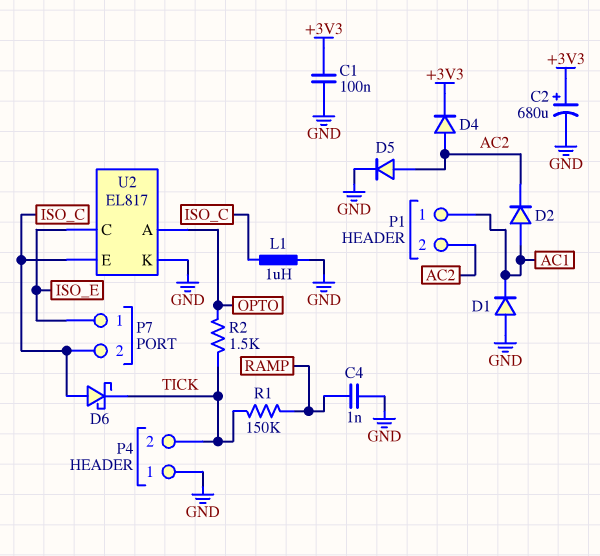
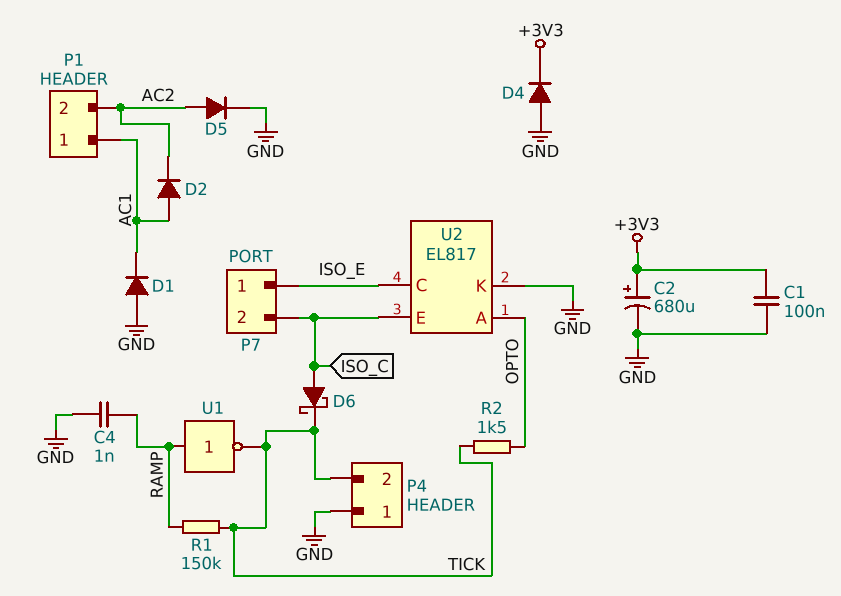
D4: diode (A AC2, K +3V3) -> diode (A GND, K +3V3)
L1: 1uH (GND, ISO_C) -> none
U1: none -> NOT (in RAMP, out TICK)

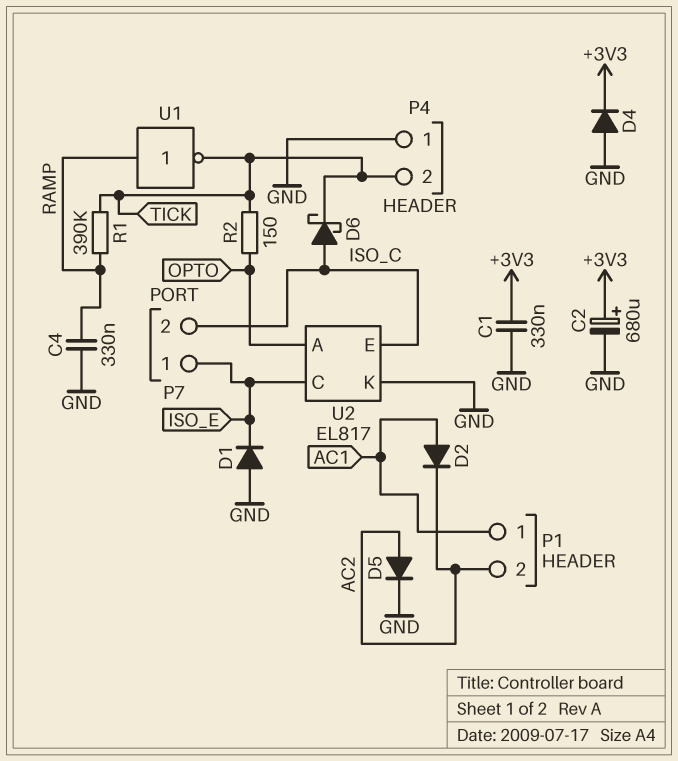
C1: 100nF (+3V3, GND) -> 330nF (+3V3, GND)
C4: 1nF (GND, RAMP) -> 330nF (GND, RAMP)
D1: diode (A GND, K AC1) -> diode (A GND, K ISO_E)
R1: 150k (RAMP, TICK) -> 390k (RAMP, TICK)
R2: 1.5k (OPTO, TICK) -> 150 (OPTO, TICK)

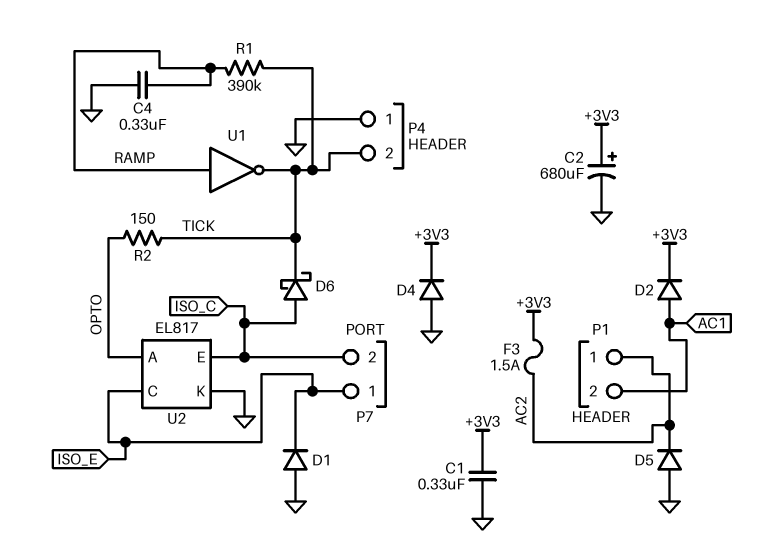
D2: diode (A AC1, K AC2) -> diode (A AC1, K +3V3)
D5: diode (A AC2, K GND) -> diode (A GND, K AC2)
F3: none -> 1.5A (+3V3, AC2)
P1 pin 1: AC1 -> AC2
P1 pin 2: AC2 -> AC1

